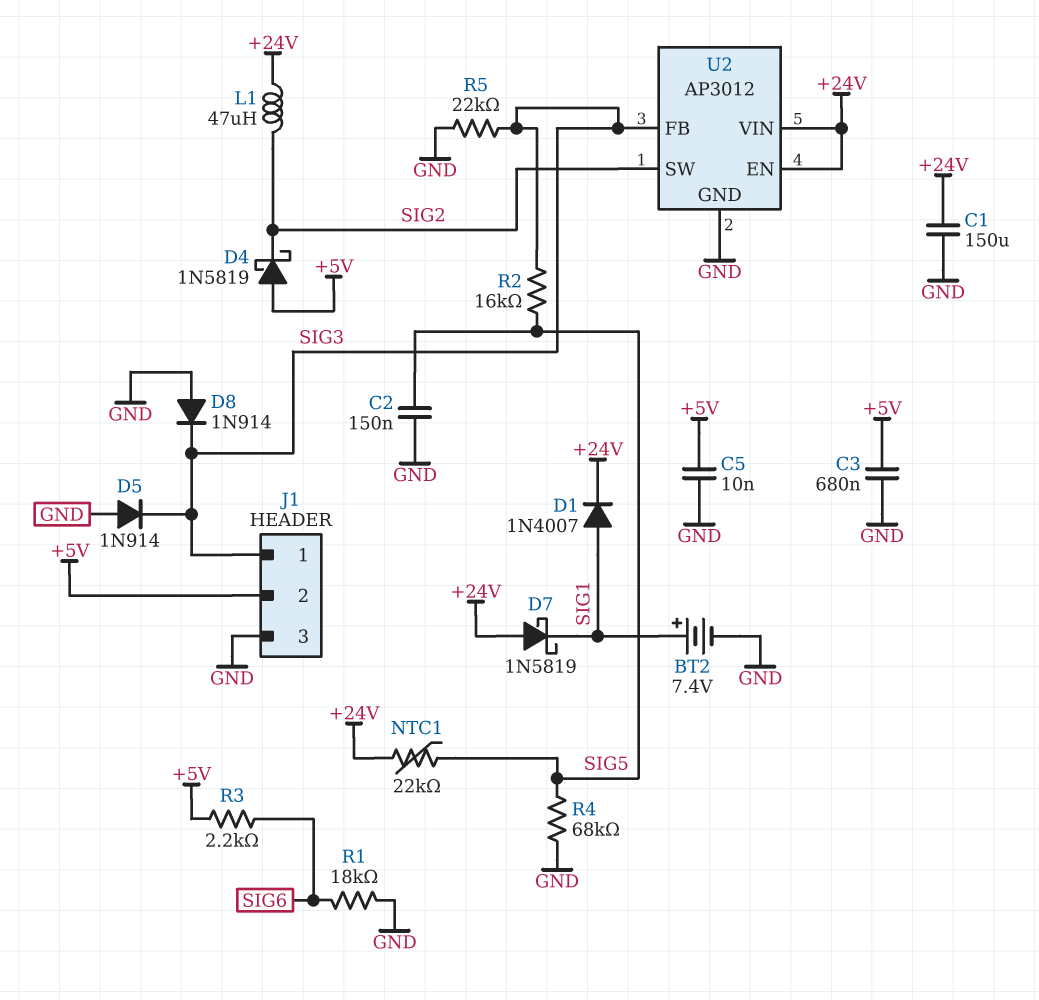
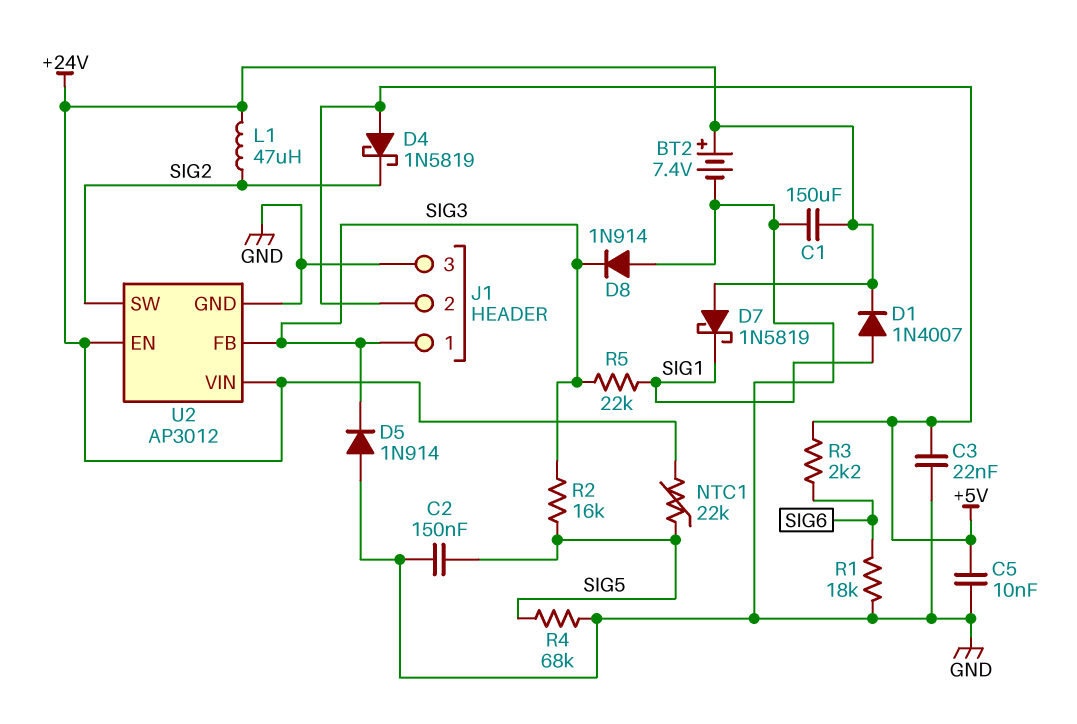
BT2: 7.4V (plus SIG1, minus GND) -> 7.4V (plus +24V, minus GND)
C3: 680nF (+5V, GND) -> 22nF (+5V, GND)
R5: 22k (GND, SIG3) -> 22k (SIG1, SIG3)

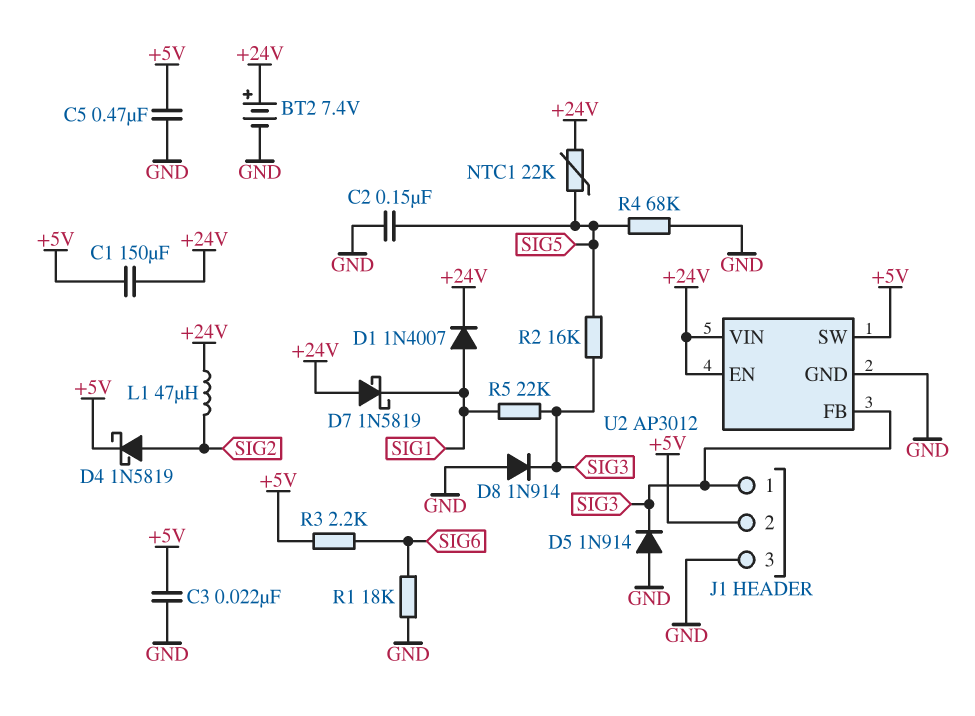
C1: 150uF (+24V, GND) -> 150uF (+5V, +24V)
C5: 10nF (+5V, GND) -> 470nF (+5V, GND)
D4: schottky 1N5819 (A +5V, K SIG2) -> schottky 1N5819 (A SIG2, K +5V)
U2 pin SW: SIG2 -> +5V

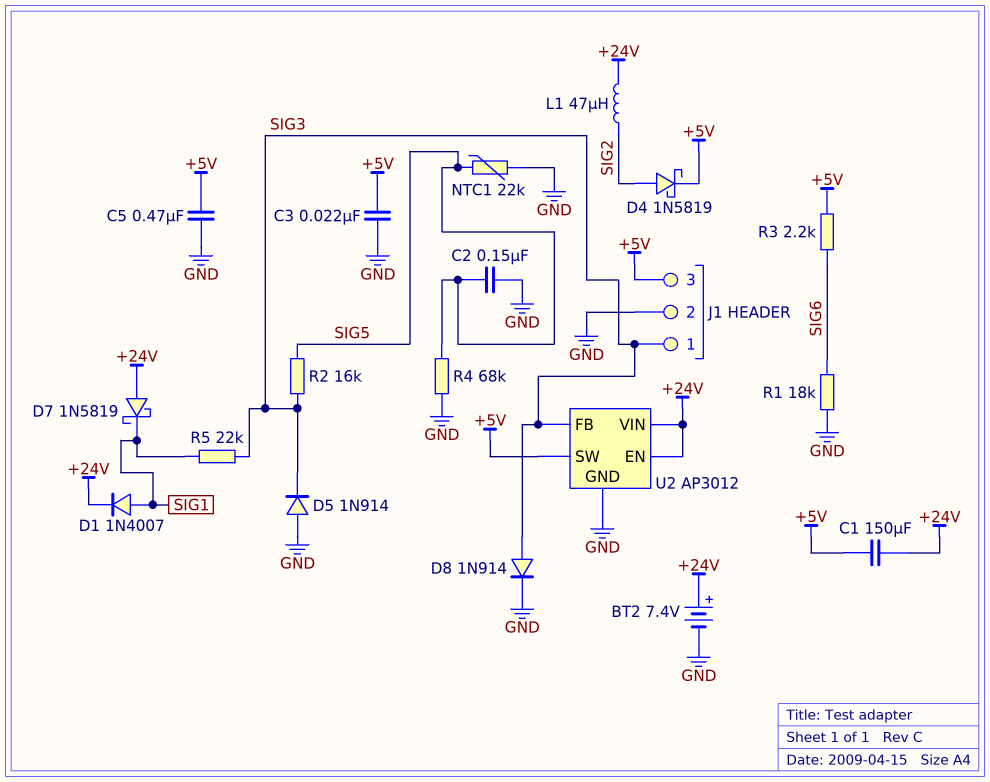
D8: diode 1N914 (A GND, K SIG3) -> diode 1N914 (A SIG3, K GND)
J1 pin 2: +5V -> GND
J1 pin 3: GND -> +5V
NTC1: 22k (+24V, SIG5) -> 22k (GND, SIG5)

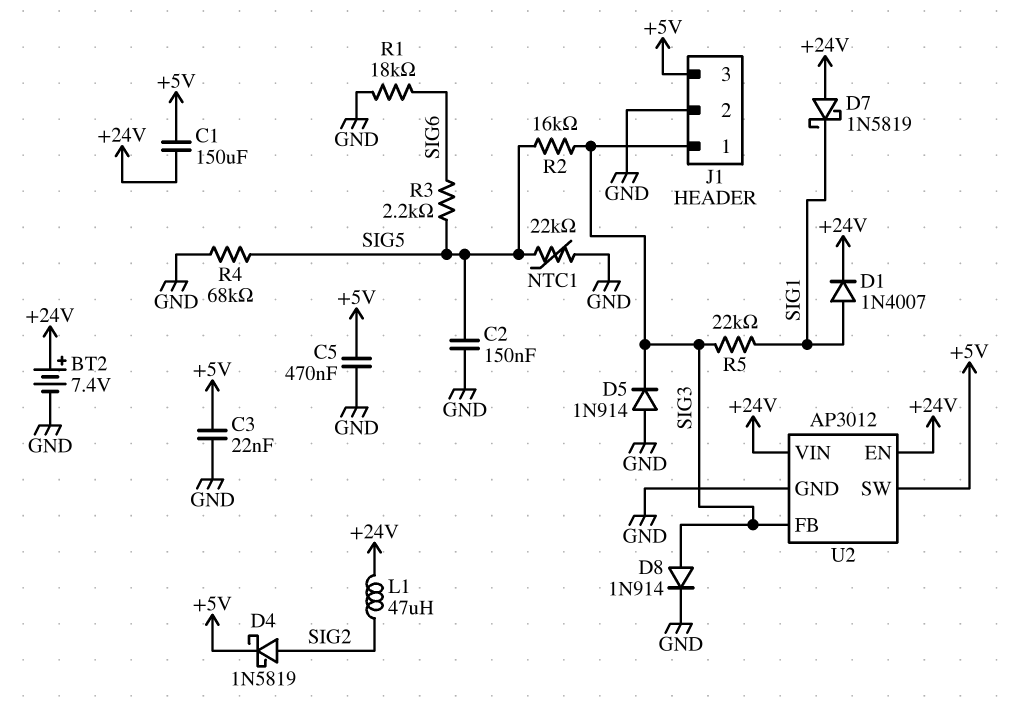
R3: 2.2k (+5V, SIG6) -> 2.2k (SIG5, SIG6)

